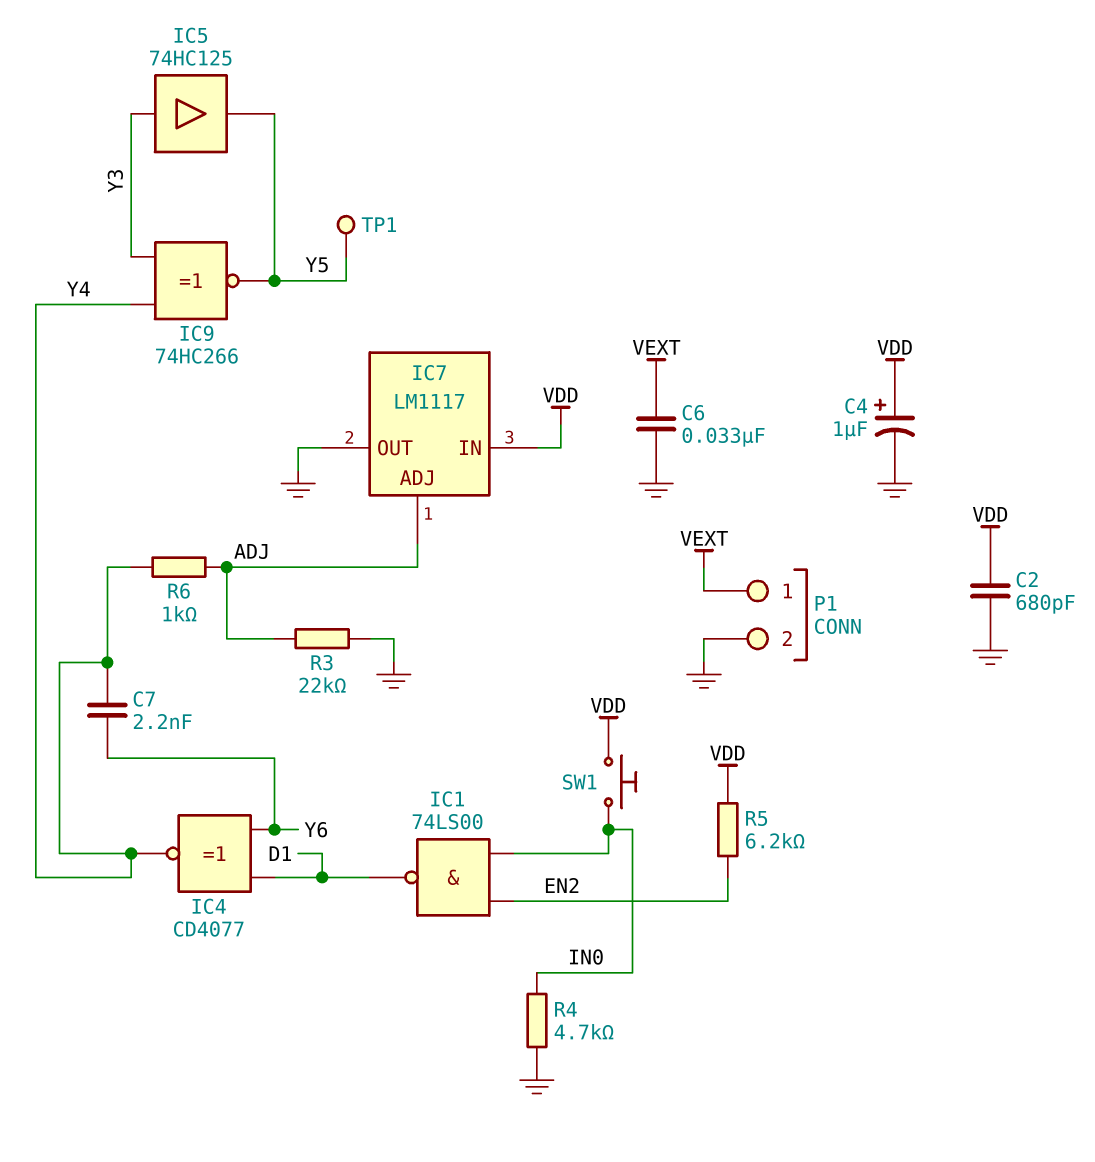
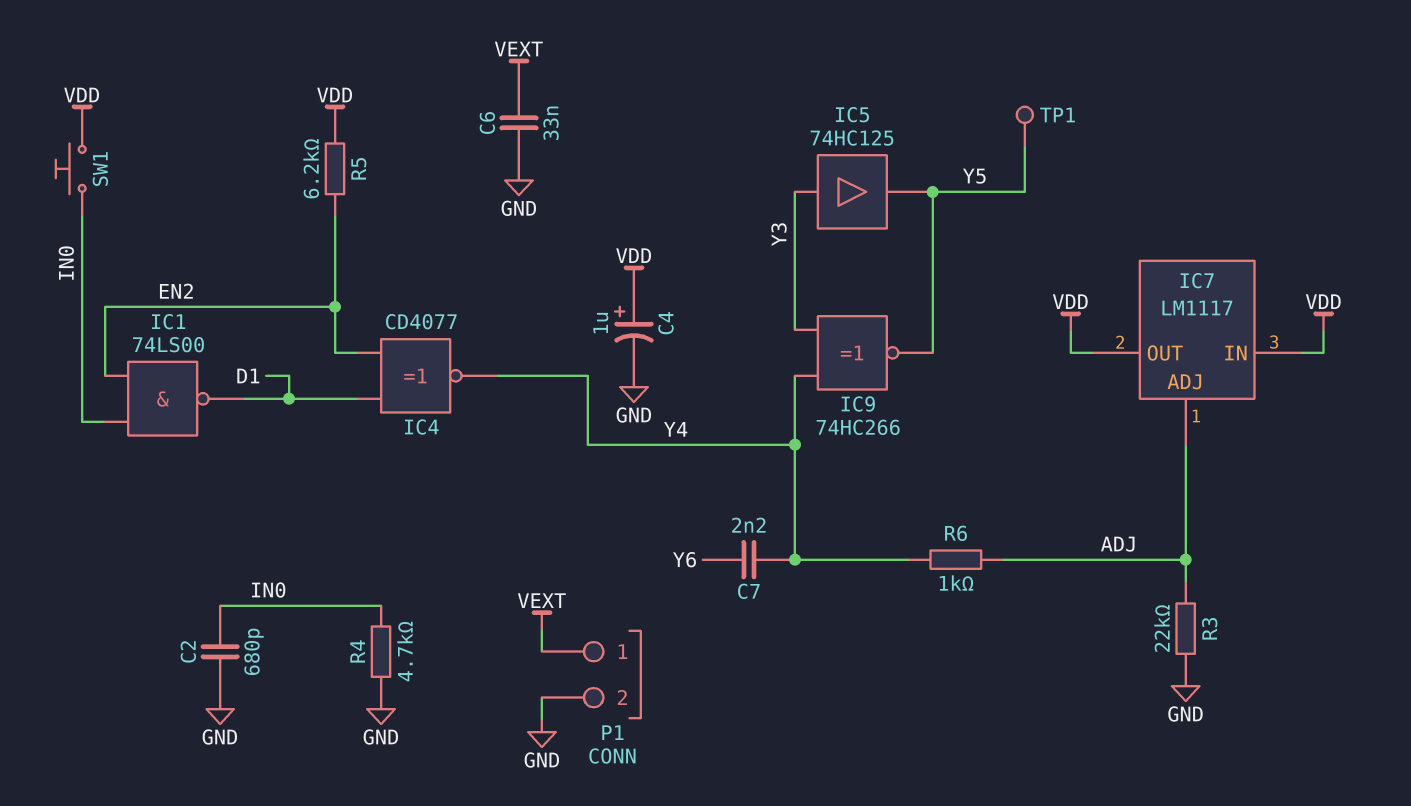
C2: 680pF (GND, VDD) -> 680pF (GND, IN0)
IC4: XNOR CD4077 (in D1, in Y6, out Y4) -> XNOR CD4077 (in D1, in EN2, out Y4)
IC7 pin OUT: GND -> VDD

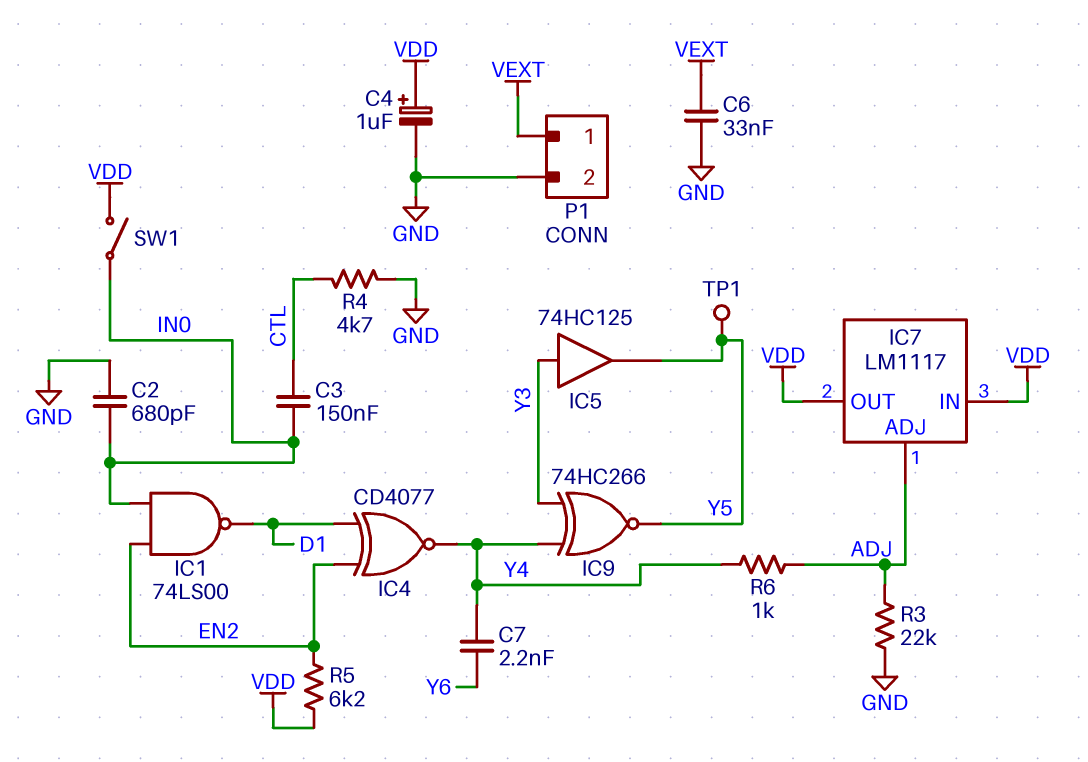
C3: none -> 150nF (CTL, IN0)
R4: 4.7k (GND, IN0) -> 4.7k (CTL, GND)
SW1: button (IN0, VDD) -> switch (IN0, VDD)

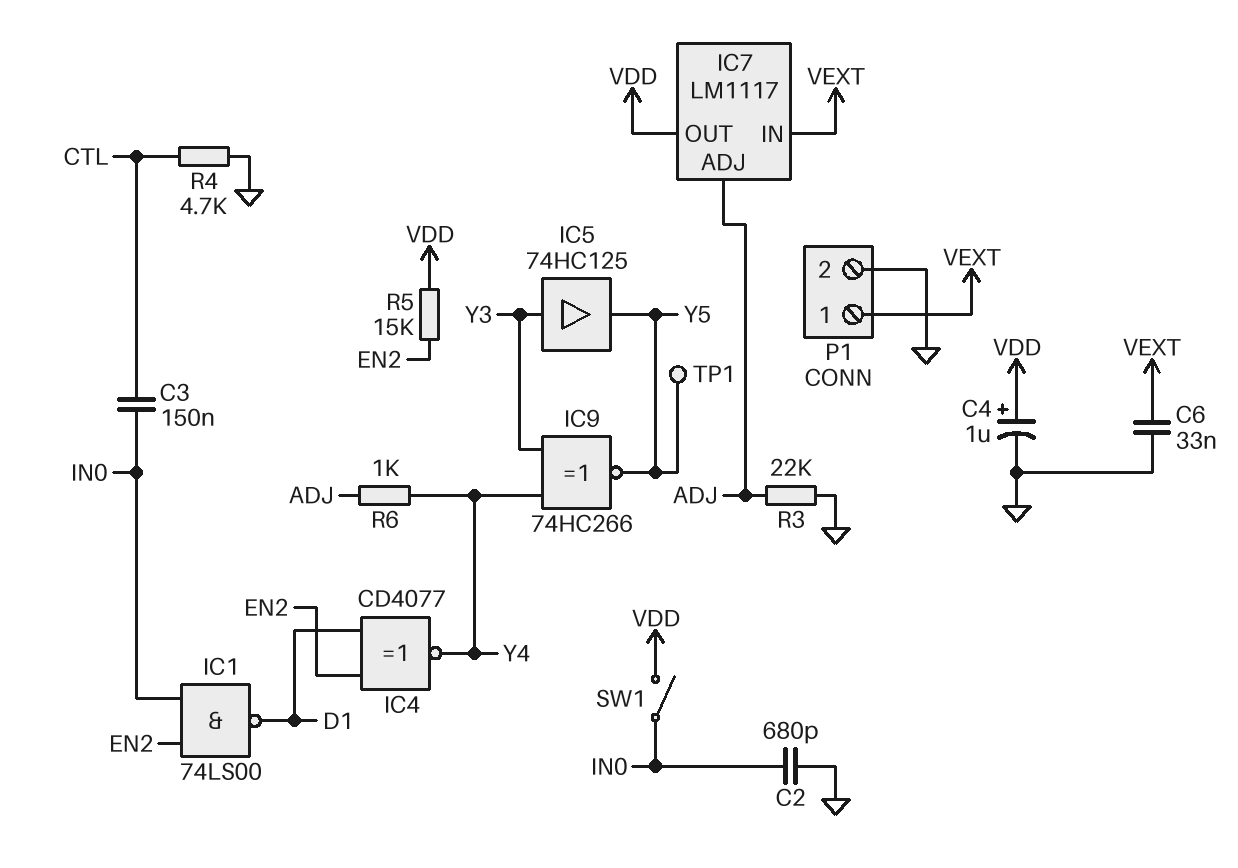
C7: 2.2nF (Y4, Y6) -> none
IC7 pin IN: VDD -> VEXT
R5: 6.2k (EN2, VDD) -> 15k (EN2, VDD)

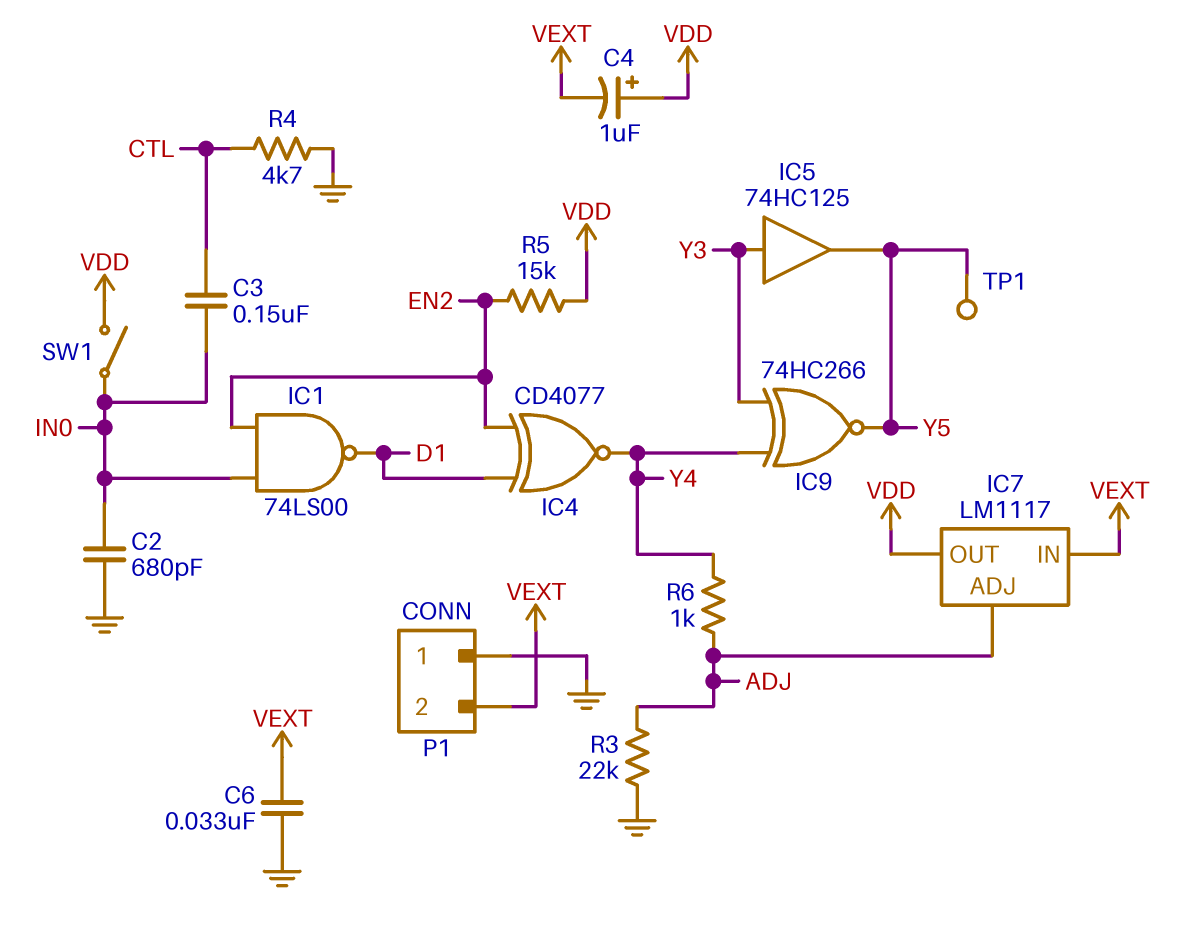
C4: 1uF (plus VDD, minus GND) -> 1uF (plus VDD, minus VEXT)
P1 pin 1: VEXT -> GND
P1 pin 2: GND -> VEXT

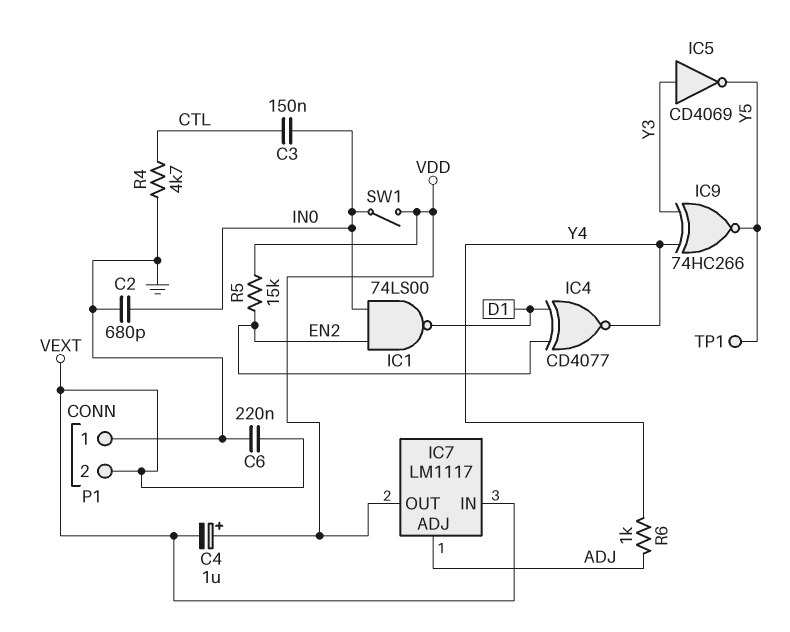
C6: 33nF (GND, VEXT) -> 220nF (GND, VEXT)
IC5: buffer 74HC125 (in Y3, out Y5) -> NOT CD4069 (in Y3, out Y5)
R3: 22k (ADJ, GND) -> none

